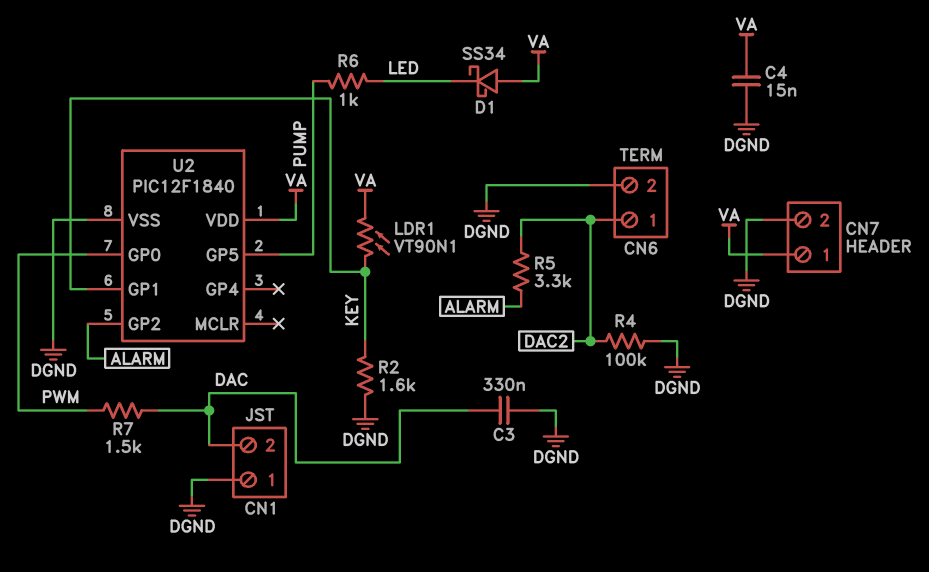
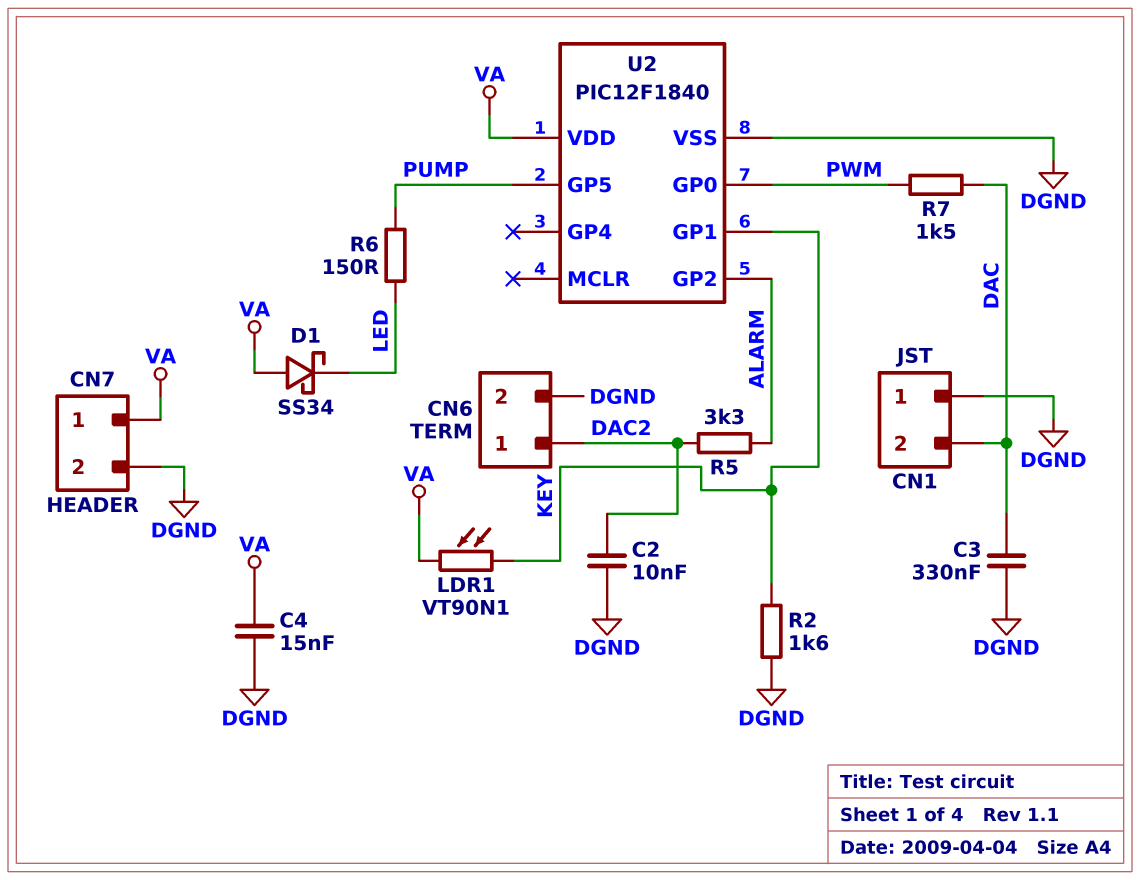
C2: none -> 10nF (DAC2, DGND)
R4: 100k (DAC2, DGND) -> none
R6: 1k (LED, PUMP) -> 150 (LED, PUMP)

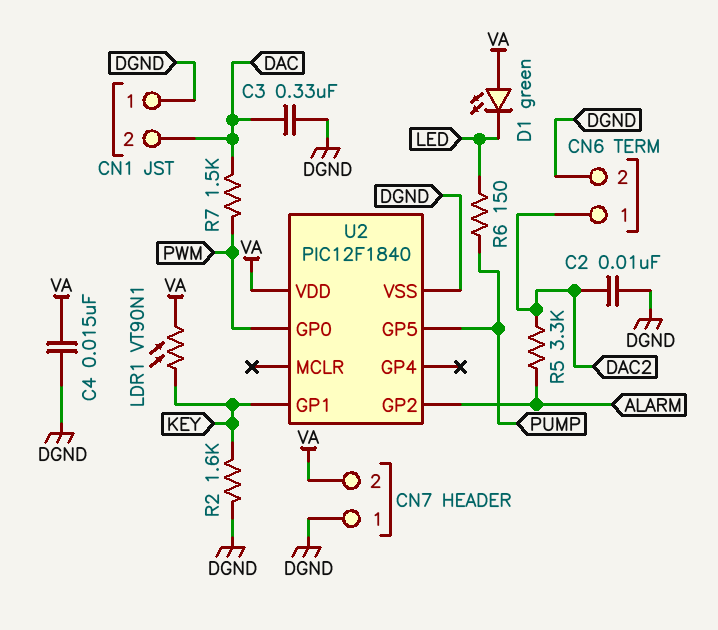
CN7 pin 1: VA -> DGND
CN7 pin 2: DGND -> VA
D1: schottky SS34 (A VA, K LED) -> LED green (A VA, K LED)

